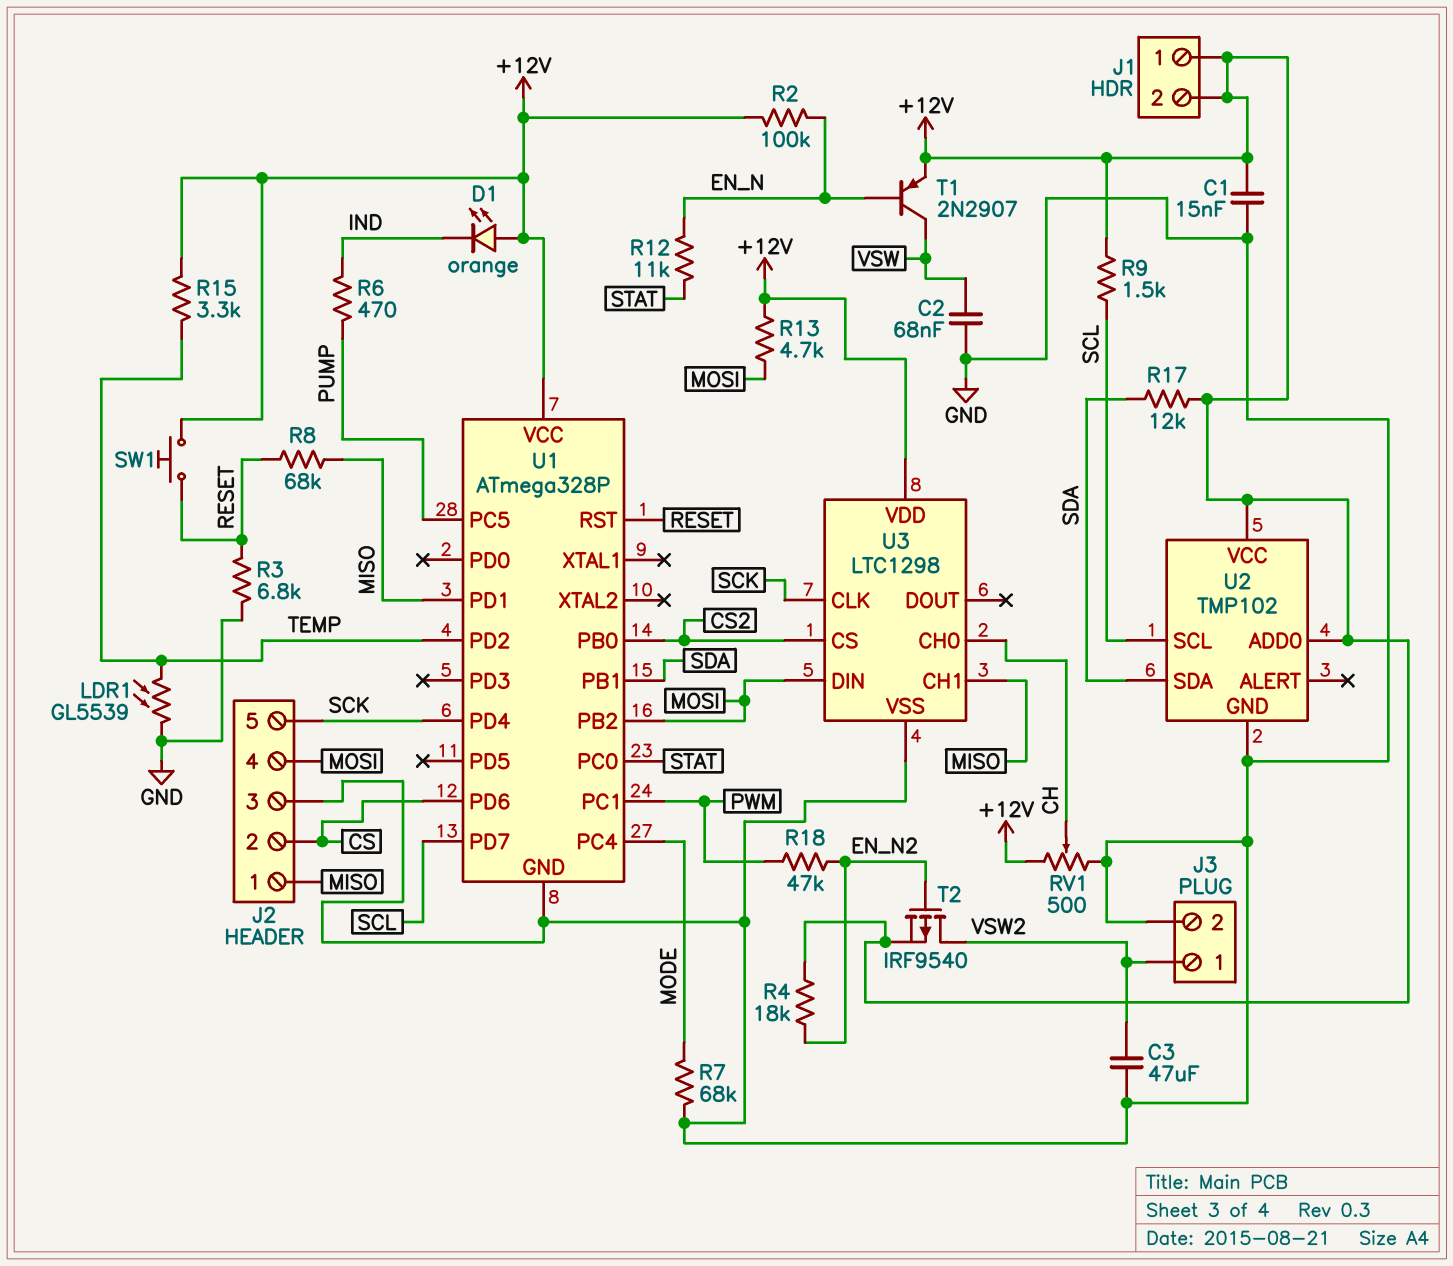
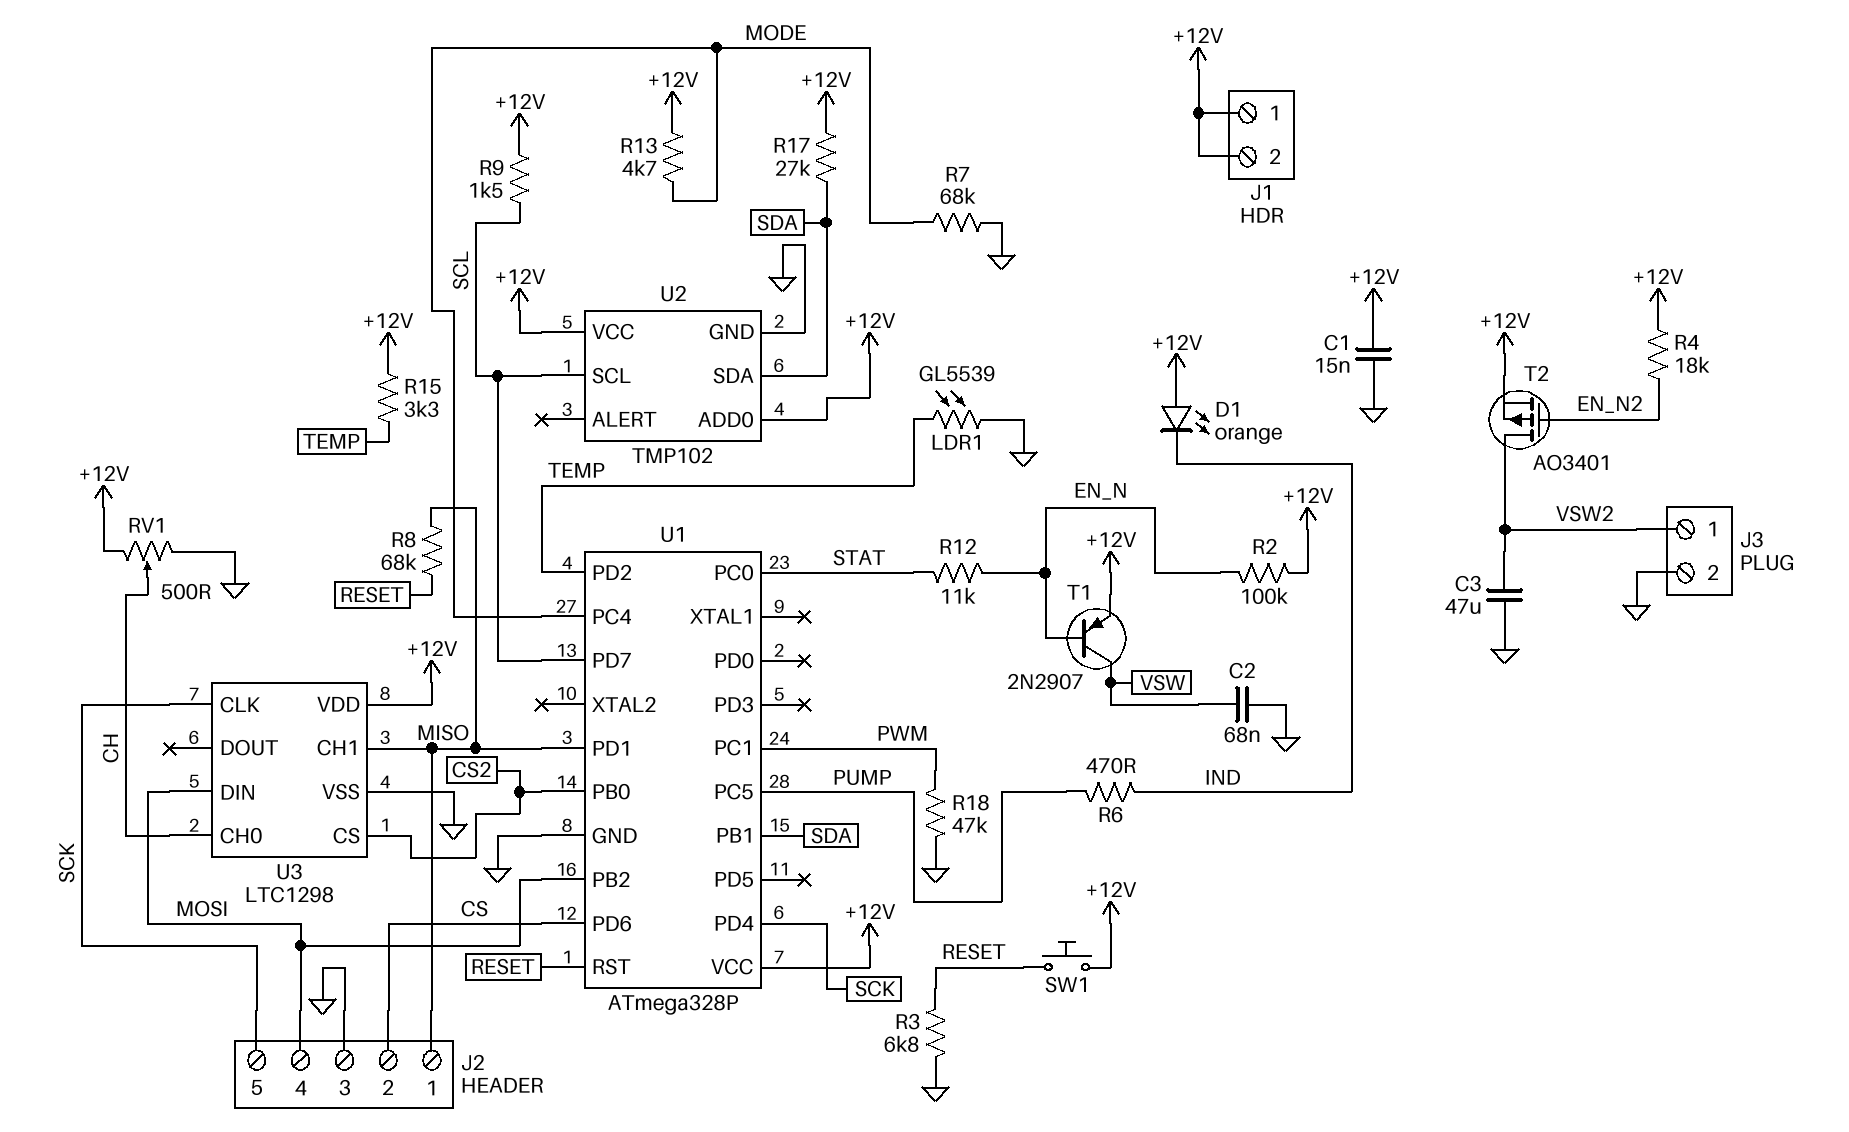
R13: 4.7k (+12V, MOSI) -> 4.7k (+12V, MODE)
R17: 12k (+12V, SDA) -> 27k (+12V, SDA)
R18: 47k (EN_N2, PWM) -> 47k (GND, PWM)
T2: PMOS IRF9540 (G EN_N2, D VSW2, S +12V) -> PMOS AO3401 (G EN_N2, D VSW2, S +12V)

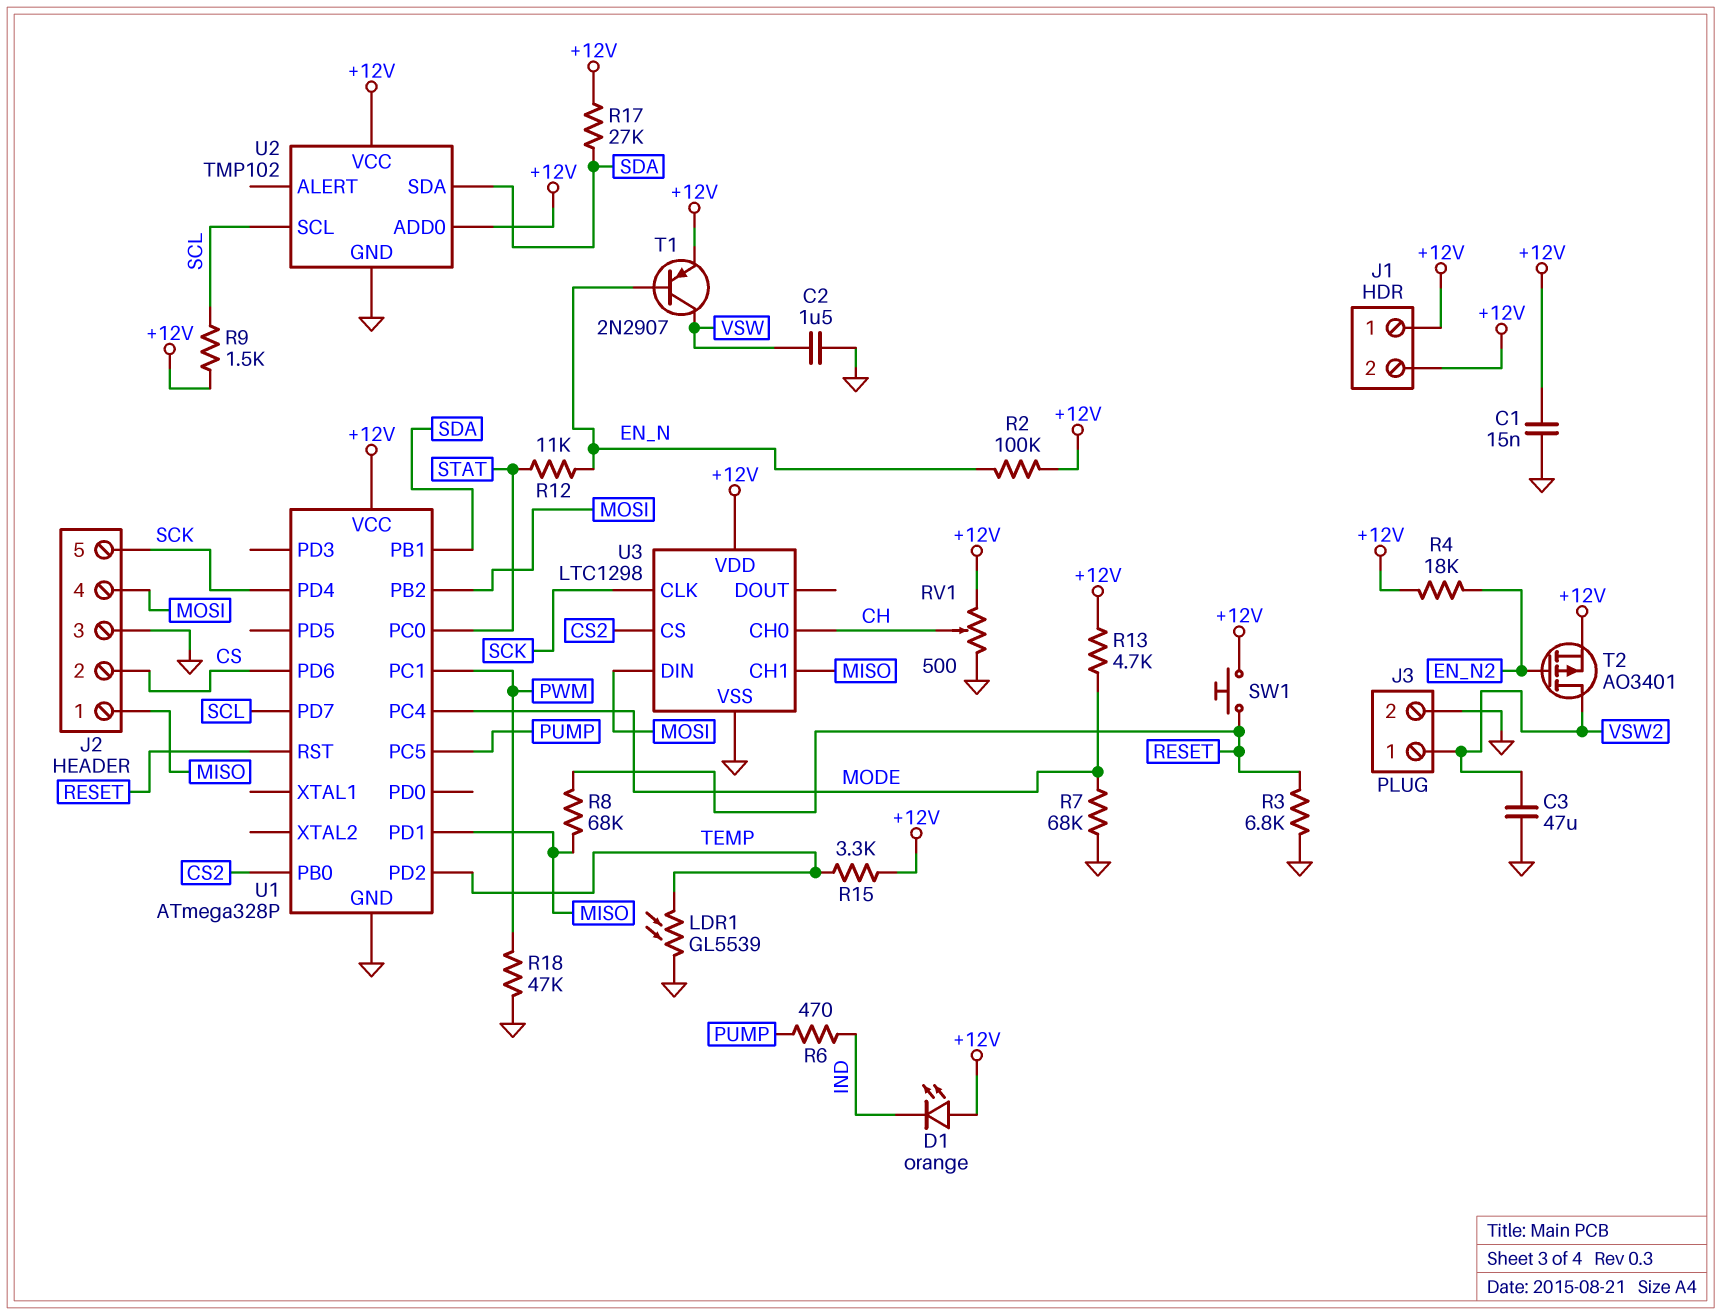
C2: 68nF (GND, VSW) -> 1.5uF (GND, VSW)

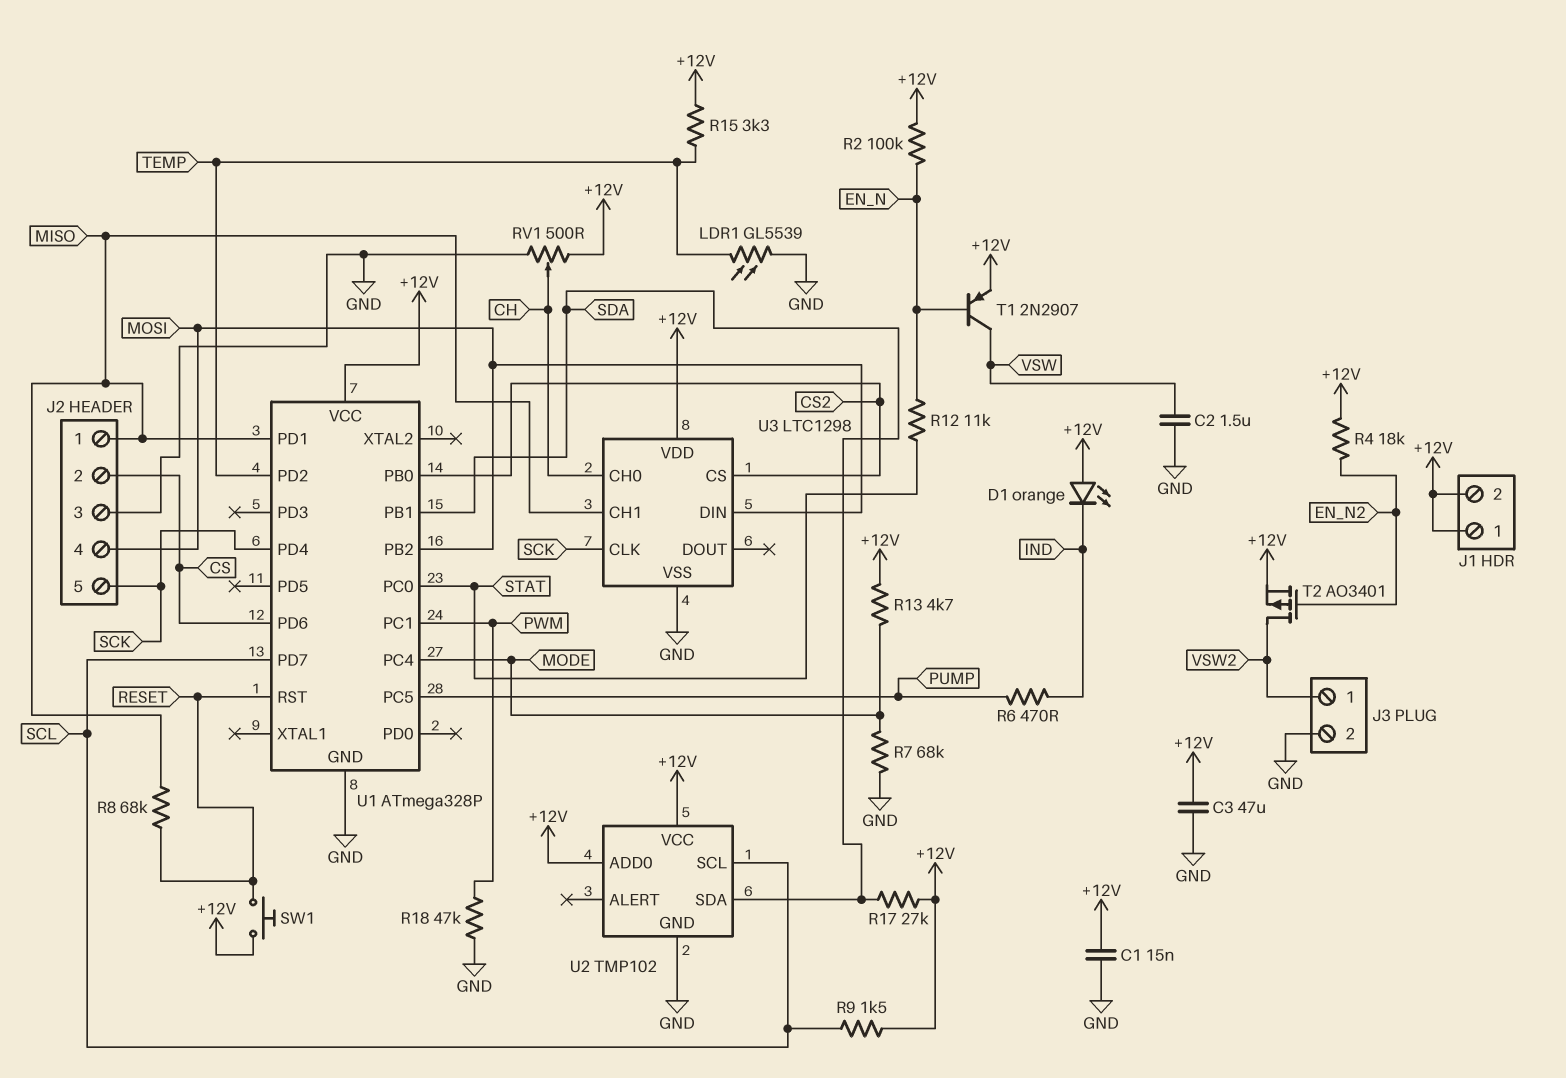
C3: 47uF (GND, VSW2) -> 47uF (+12V, GND)
R3: 6.8k (GND, RESET) -> none

